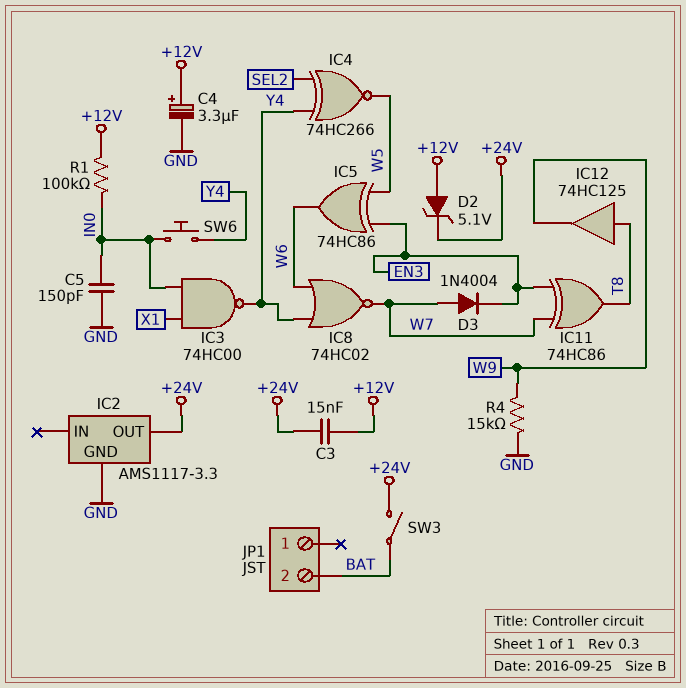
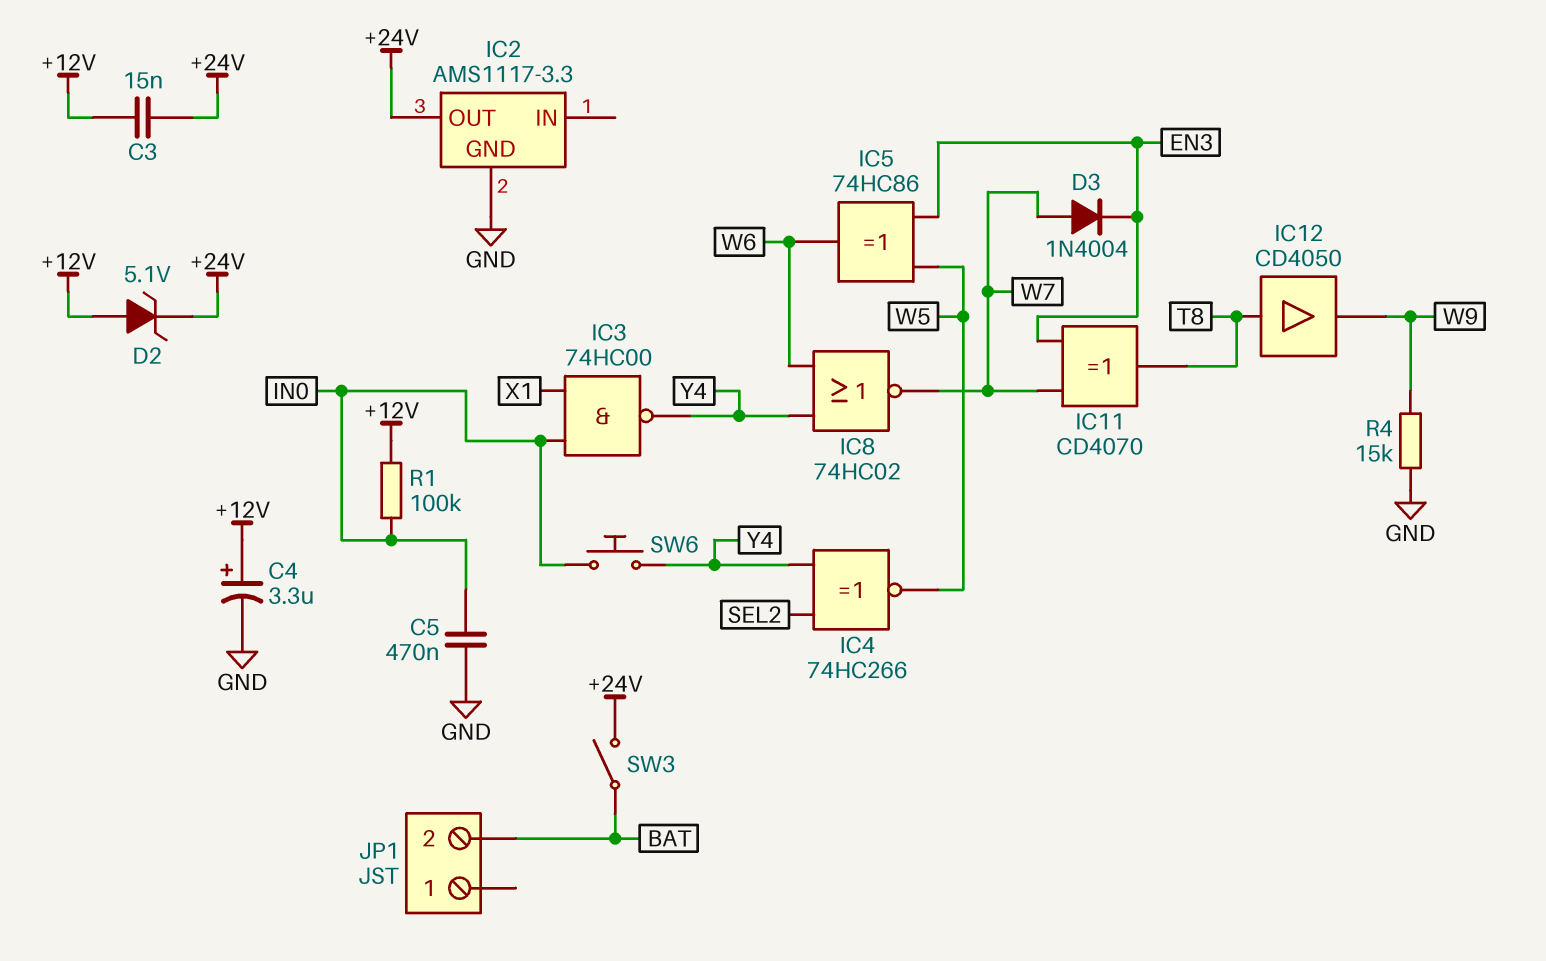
C5: 150pF (GND, IN0) -> 470nF (GND, IN0)
IC11: XOR 74HC86 (in EN3, in W7, out T8) -> XOR CD4070 (in EN3, in W7, out T8)
IC12: buffer 74HC125 (in T8, out W9) -> buffer CD4050 (in T8, out W9)

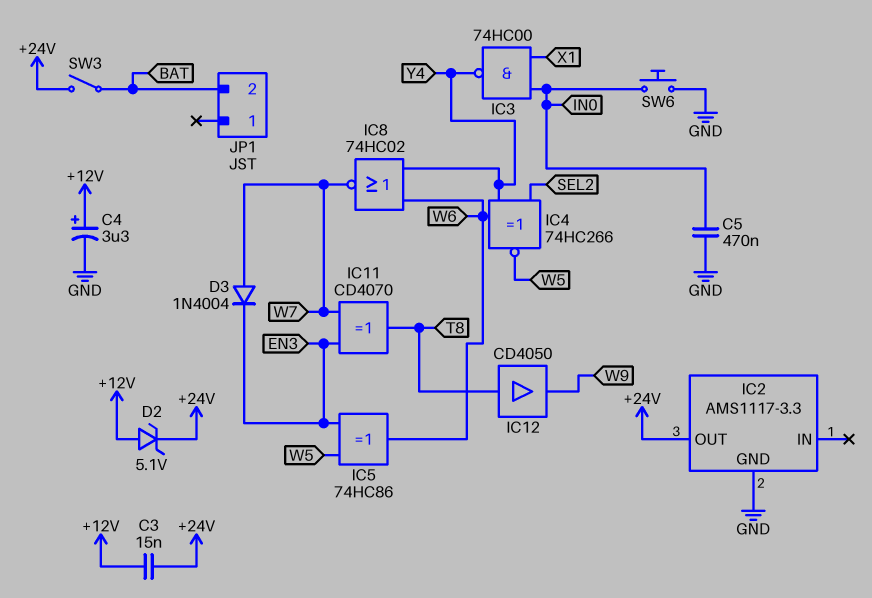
R1: 100k (+12V, IN0) -> none
R4: 15k (GND, W9) -> none
SW6: button (IN0, Y4) -> button (GND, IN0)

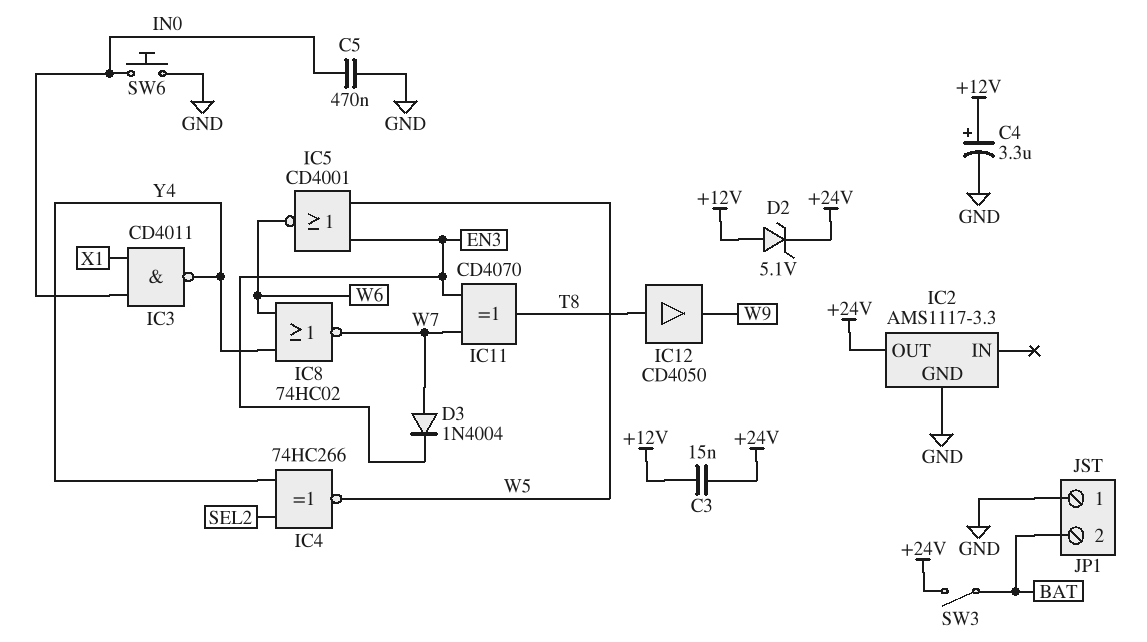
IC3: NAND 74HC00 (in IN0, in X1, out Y4) -> NAND CD4011 (in IN0, in X1, out Y4)
IC5: XOR 74HC86 (in EN3, in W5, out W6) -> NOR CD4001 (in EN3, in W5, out W6)
JP1 pin 1: none -> GND

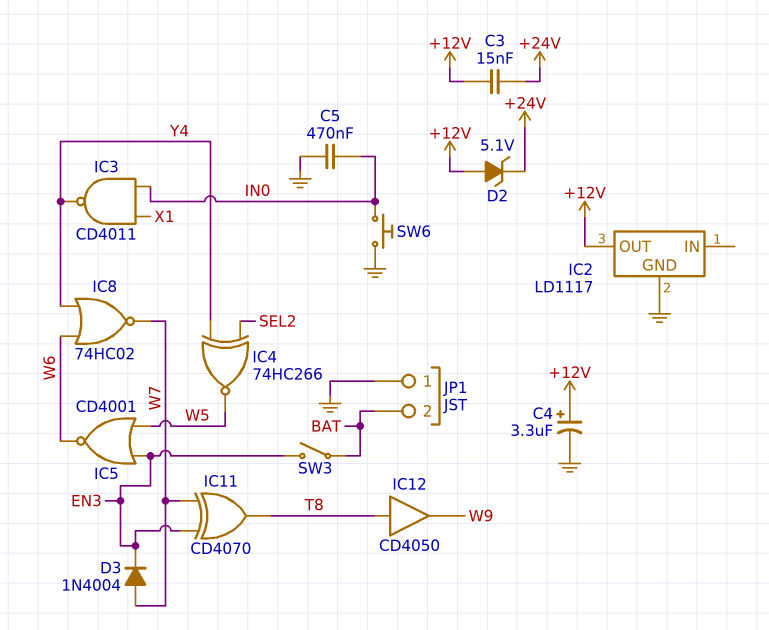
IC2: AMS1117-3.3 -> LD1117
IC2 pin OUT: +24V -> +12V
SW3: switch (+24V, BAT) -> switch (BAT, EN3)

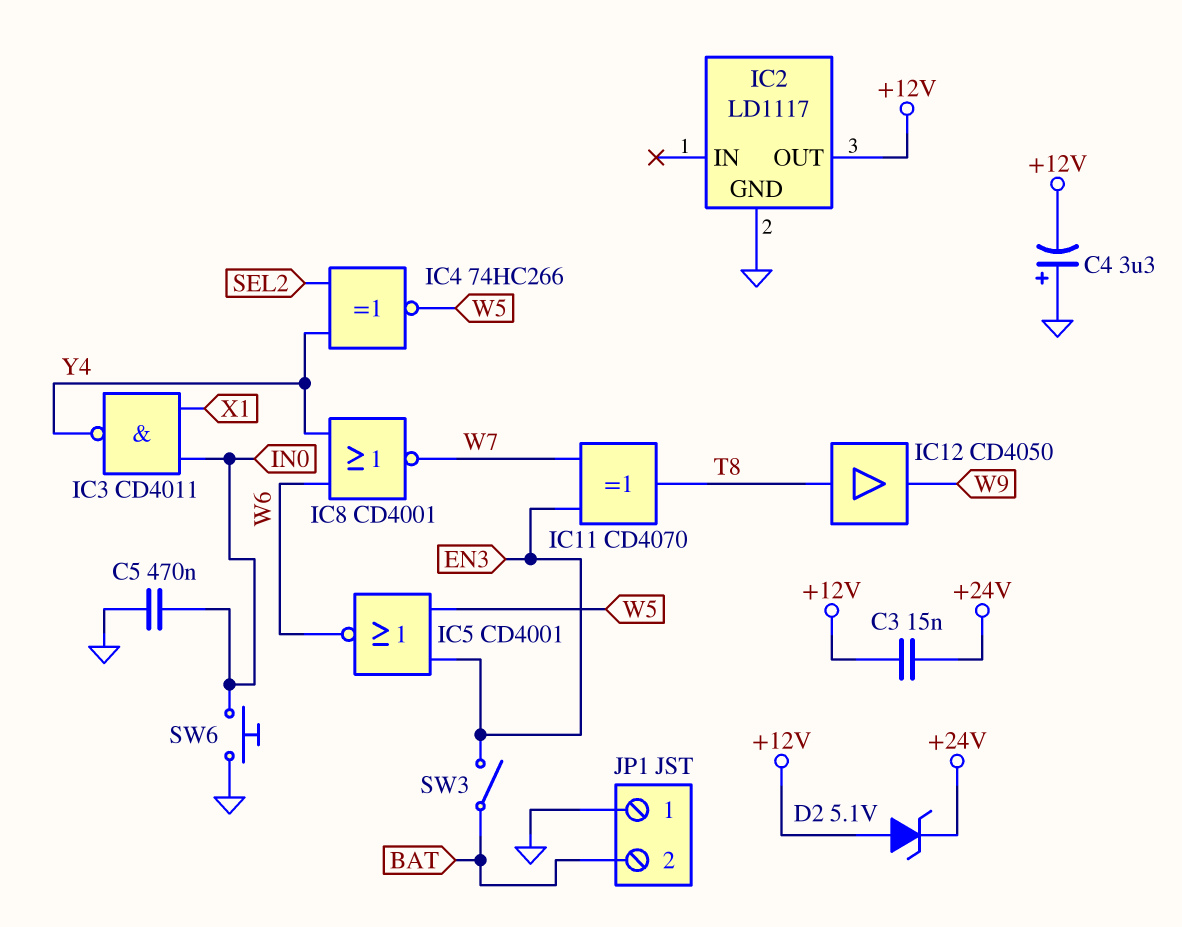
C4: 3.3uF (plus +12V, minus GND) -> 3.3uF (plus GND, minus +12V)
D3: diode 1N4004 (A W7, K EN3) -> none
IC8: NOR 74HC02 (in W6, in Y4, out W7) -> NOR CD4001 (in W6, in Y4, out W7)

